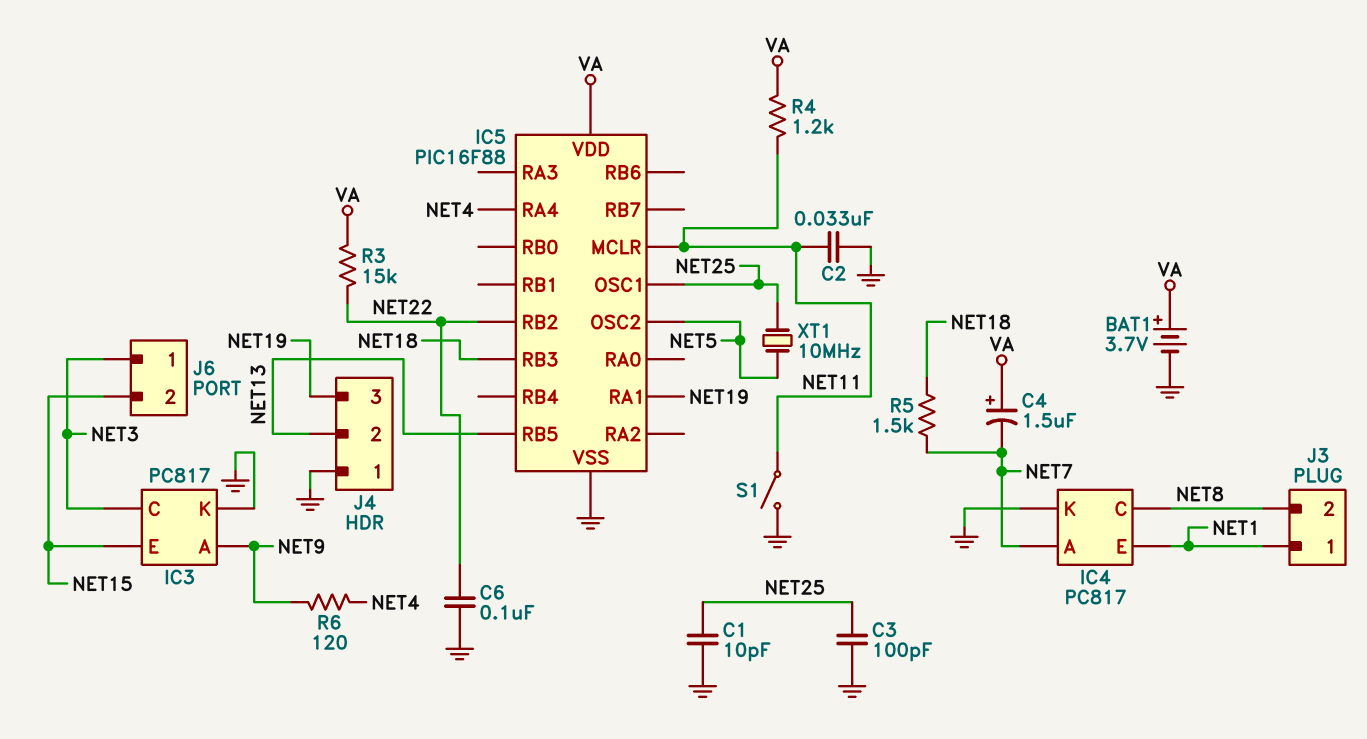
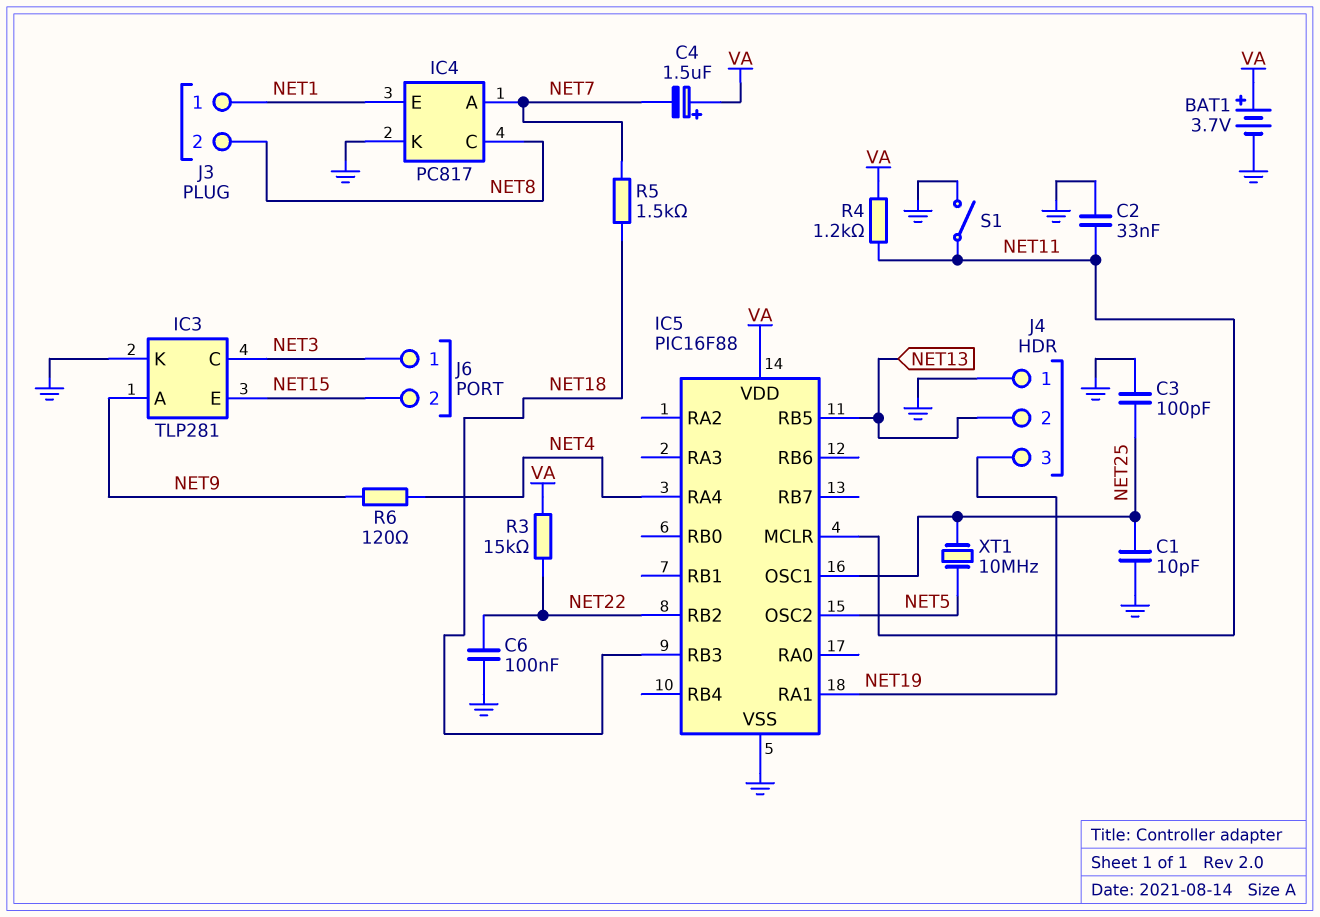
IC3: PC817 -> TLP281

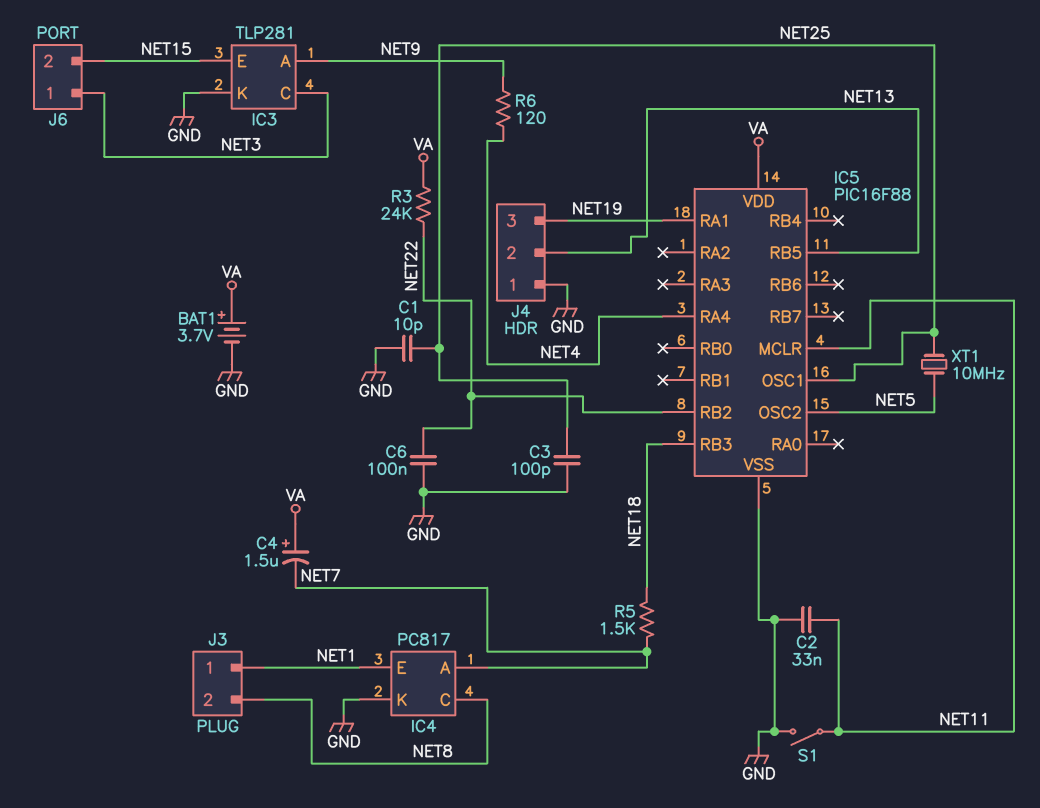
R3: 15k (NET22, VA) -> 24k (NET22, VA)
R4: 1.2k (NET11, VA) -> none

